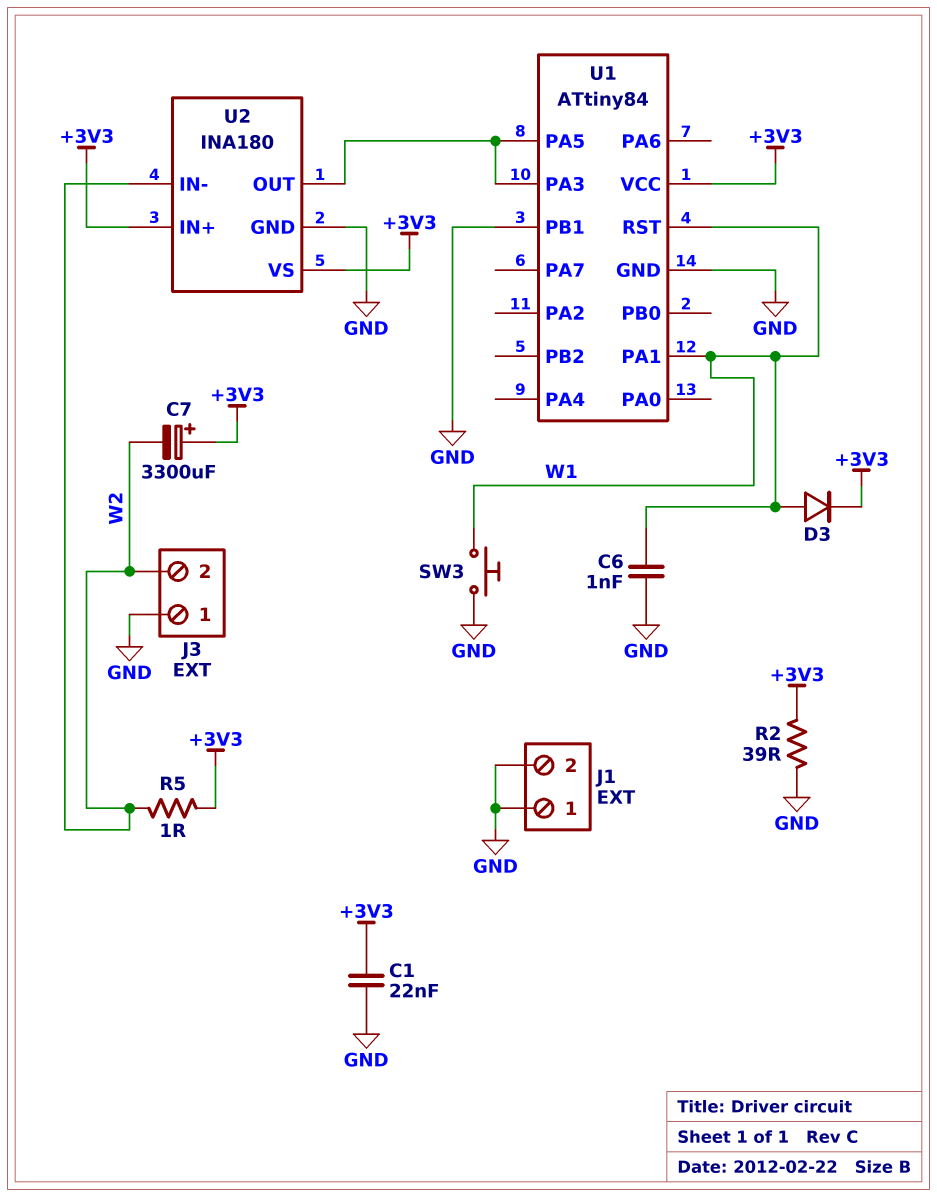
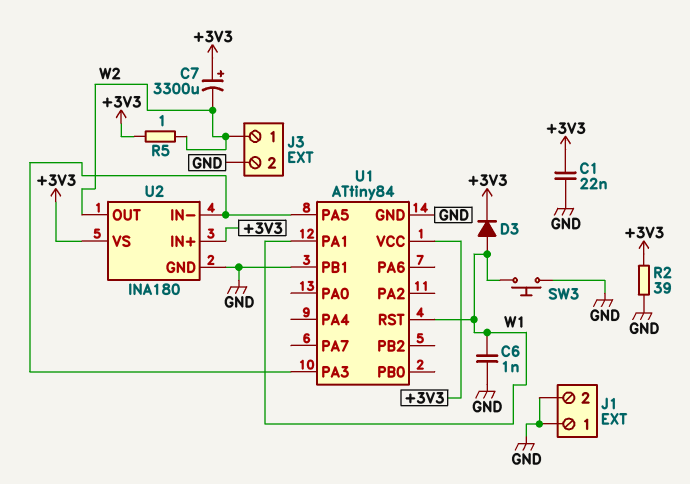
J3 pin 1: GND -> W2
J3 pin 2: W2 -> GND
U2 pin IN-: W2 -> U1/PA3
U2 pin OUT: U1/PA3 -> W2

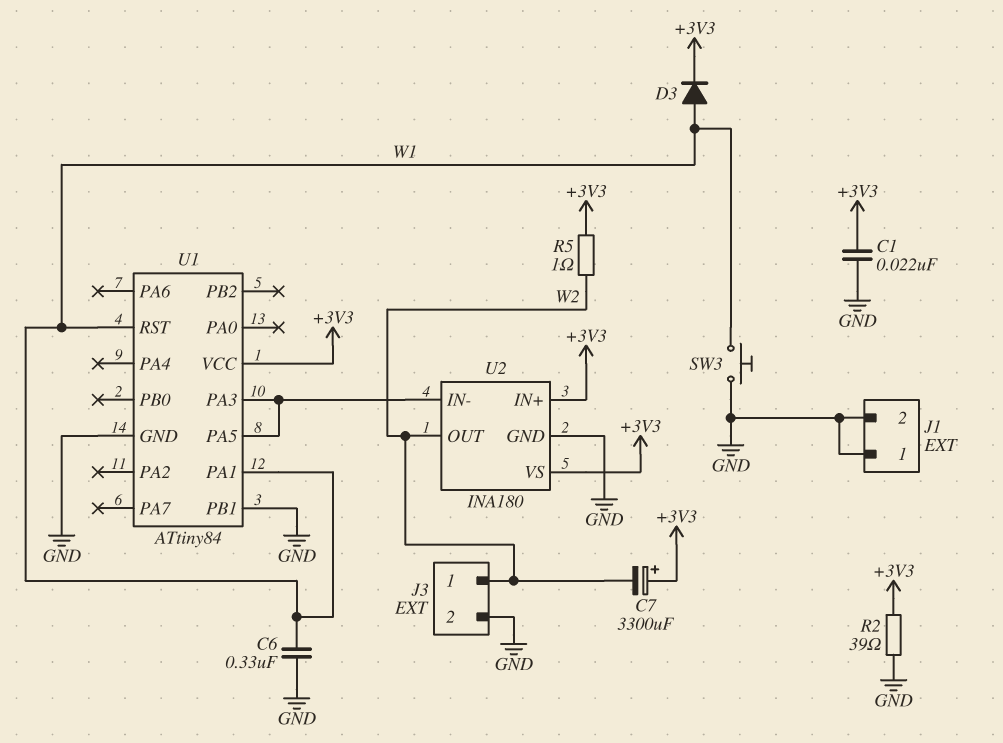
C6: 1nF (GND, W1) -> 330nF (GND, W1)

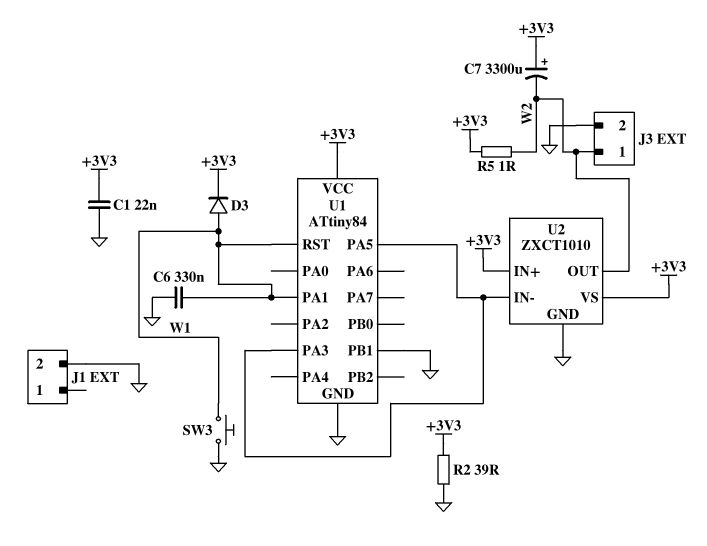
J1 pin 1: GND -> none
U2: INA180 -> ZXCT1010

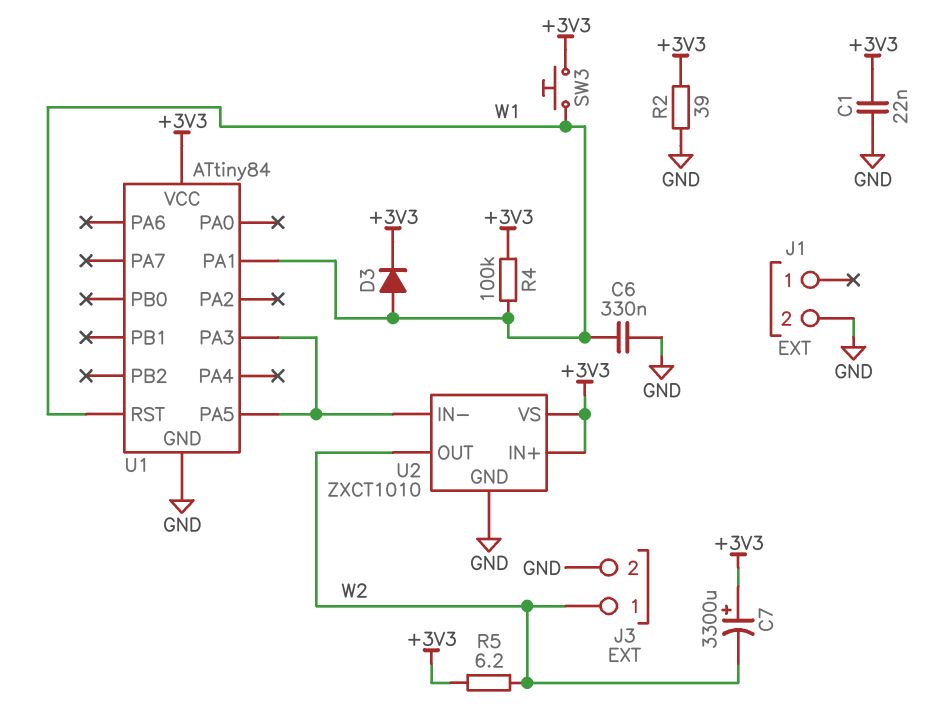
R4: none -> 100k (+3V3, W1)
R5: 1 (+3V3, W2) -> 6.2 (+3V3, W2)
SW3: button (GND, W1) -> button (+3V3, W1)
U1 pin PB1: GND -> none

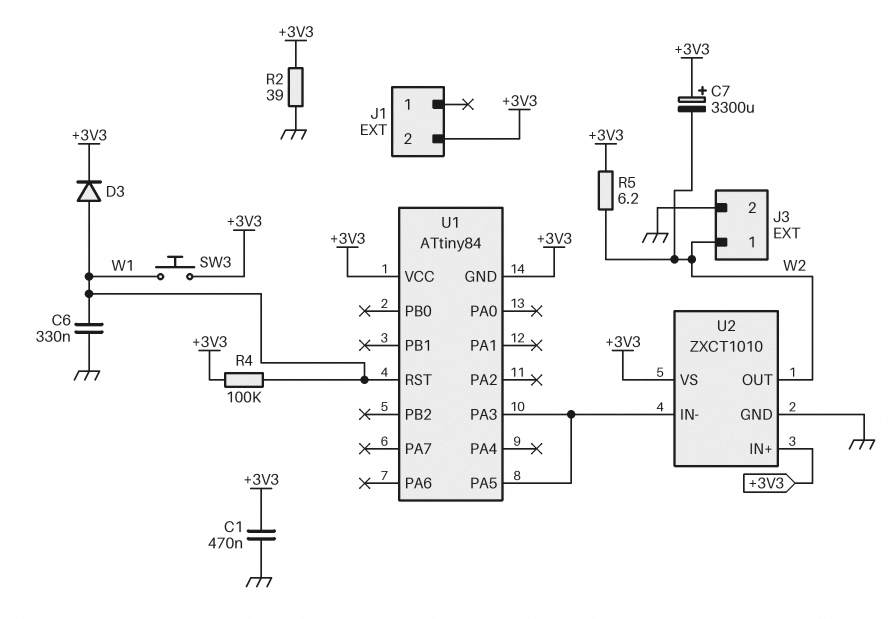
C1: 22nF (+3V3, GND) -> 470nF (+3V3, GND)
J1 pin 2: GND -> +3V3
U1 pin GND: GND -> +3V3
U1 pin PA1: W1 -> none

